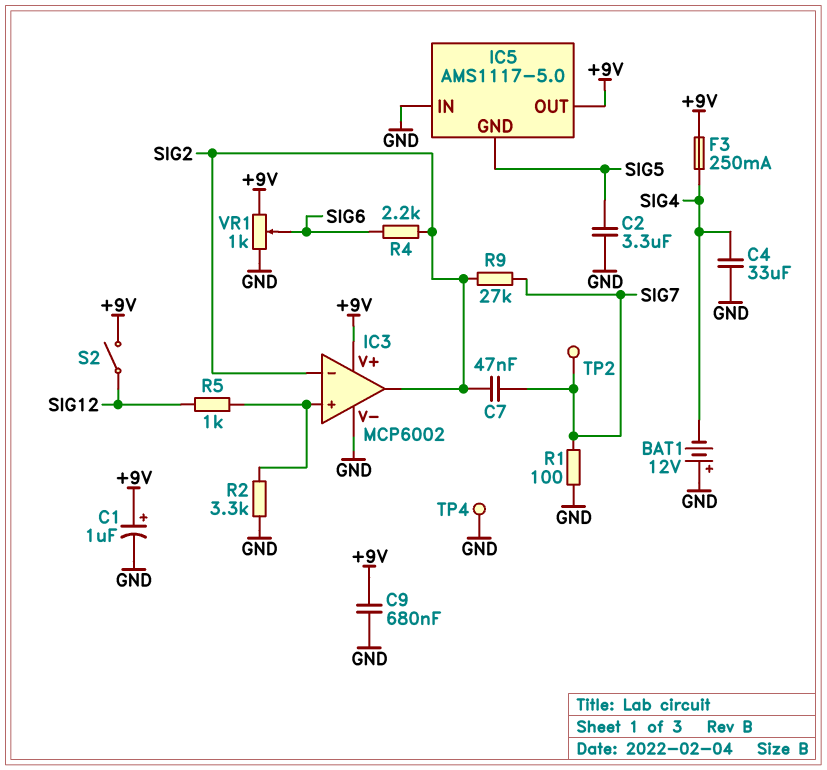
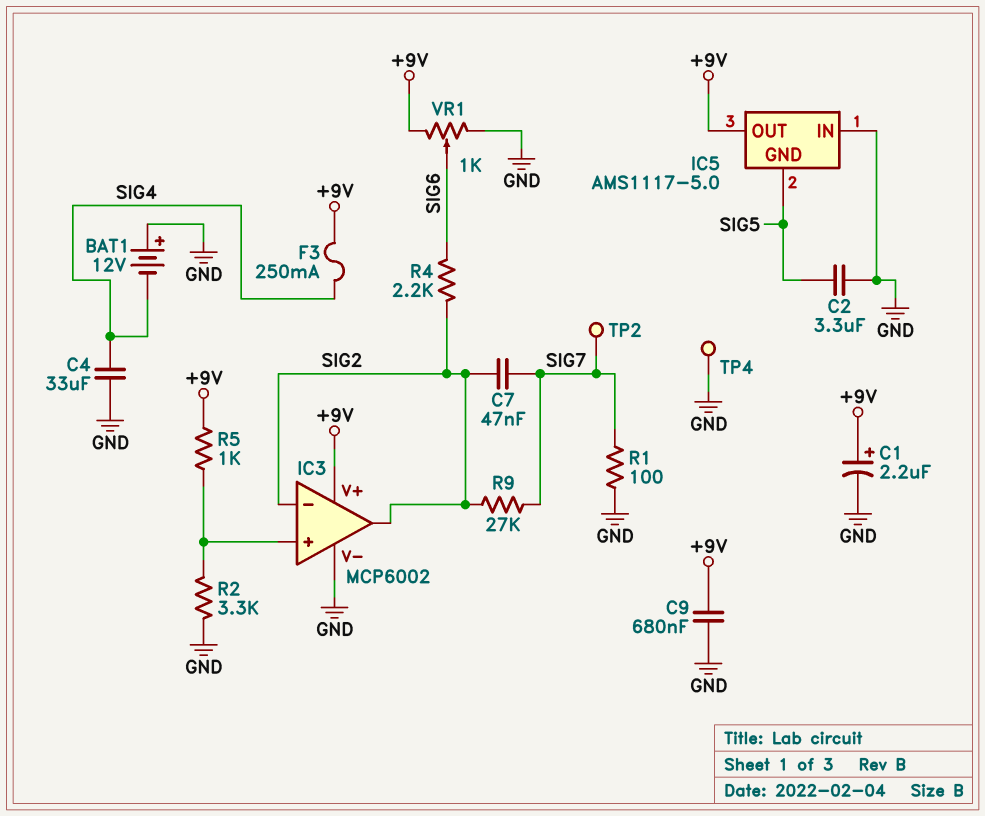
C1: 1uF (plus +9V, minus GND) -> 2.2uF (plus +9V, minus GND)
R5: 1k (IC3/in+, SIG12) -> 1k (+9V, IC3/in+)
S2: switch (+9V, SIG12) -> none

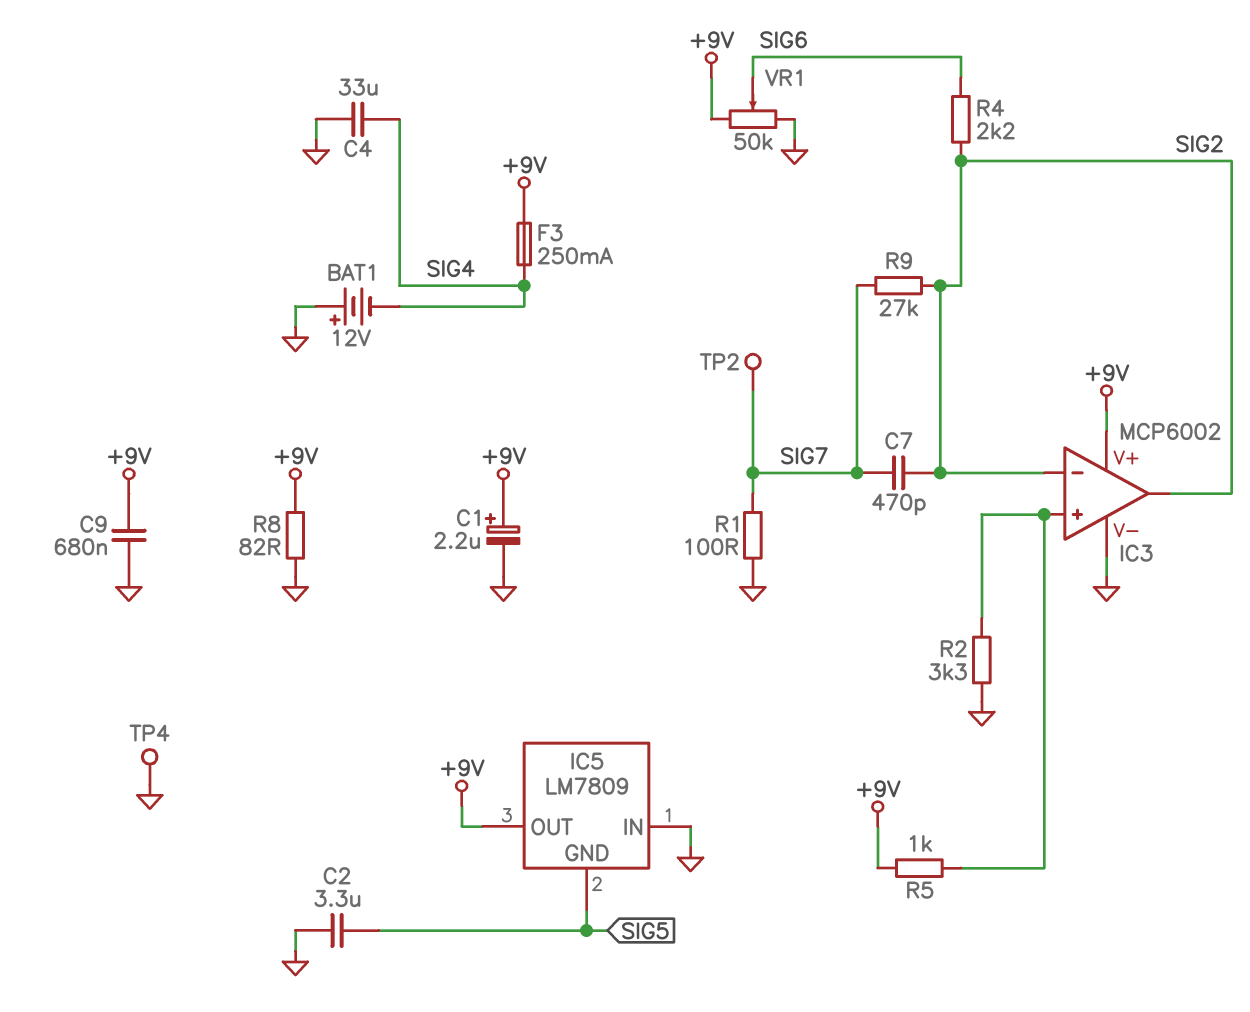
C7: 47nF (SIG2, SIG7) -> 470pF (SIG2, SIG7)
IC5: AMS1117-5.0 -> LM7809
R8: none -> 82 (+9V, GND)
VR1: 1k (+9V, GND, wiper SIG6) -> 50k (+9V, GND, wiper SIG6)

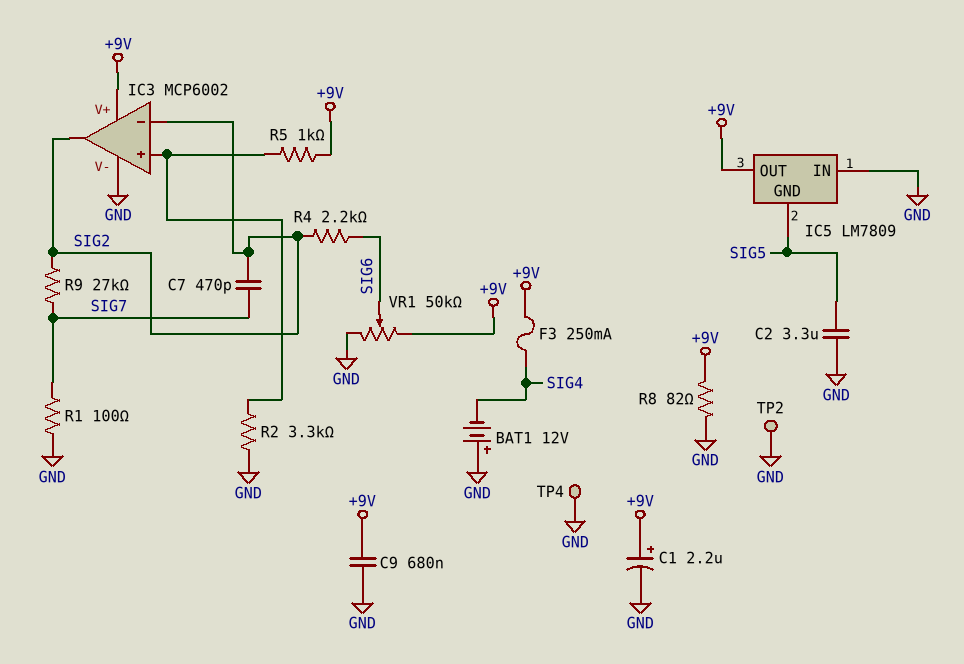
C4: 33uF (GND, SIG4) -> none
TP2: test point (SIG7) -> test point (GND)

